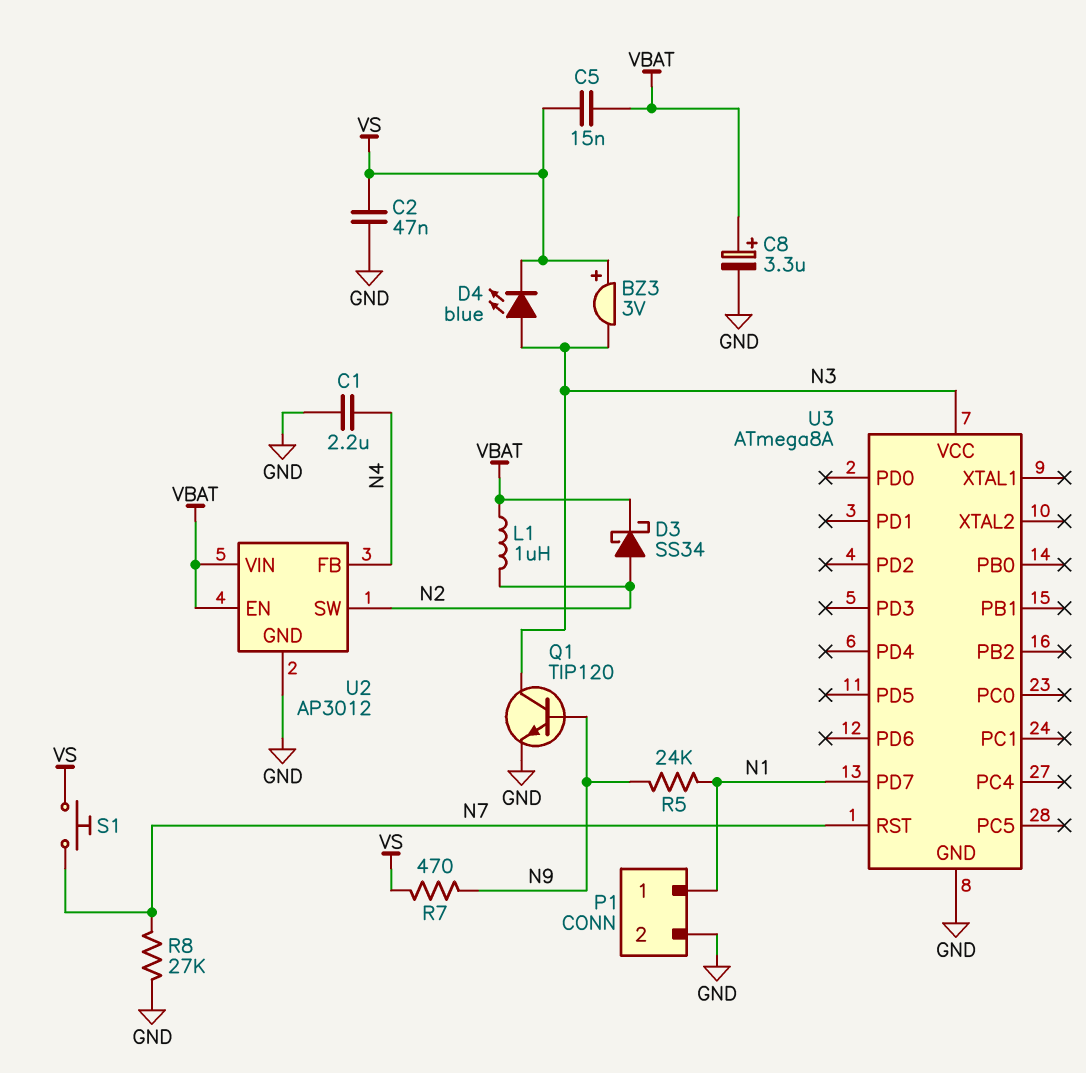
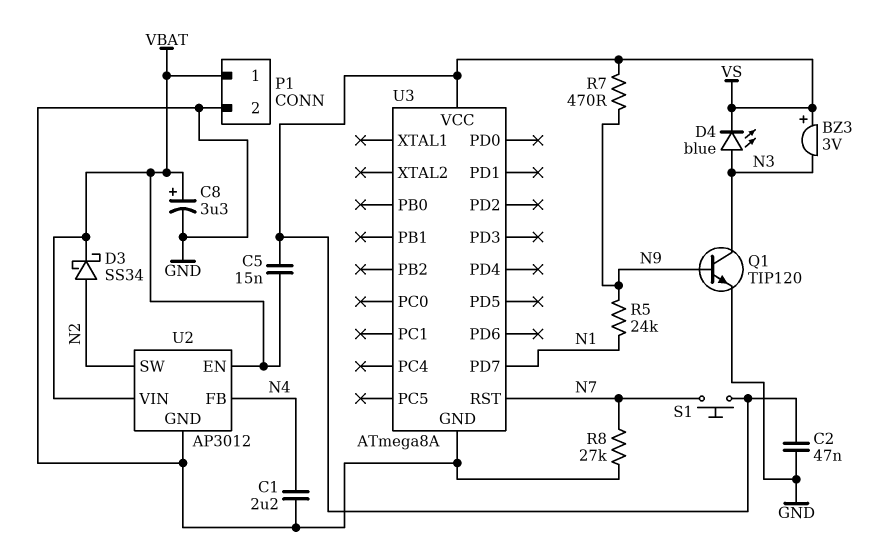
L1: 1uH (N2, VBAT) -> none
P1 pin 1: N1 -> VBAT
U3 pin VCC: N3 -> VS

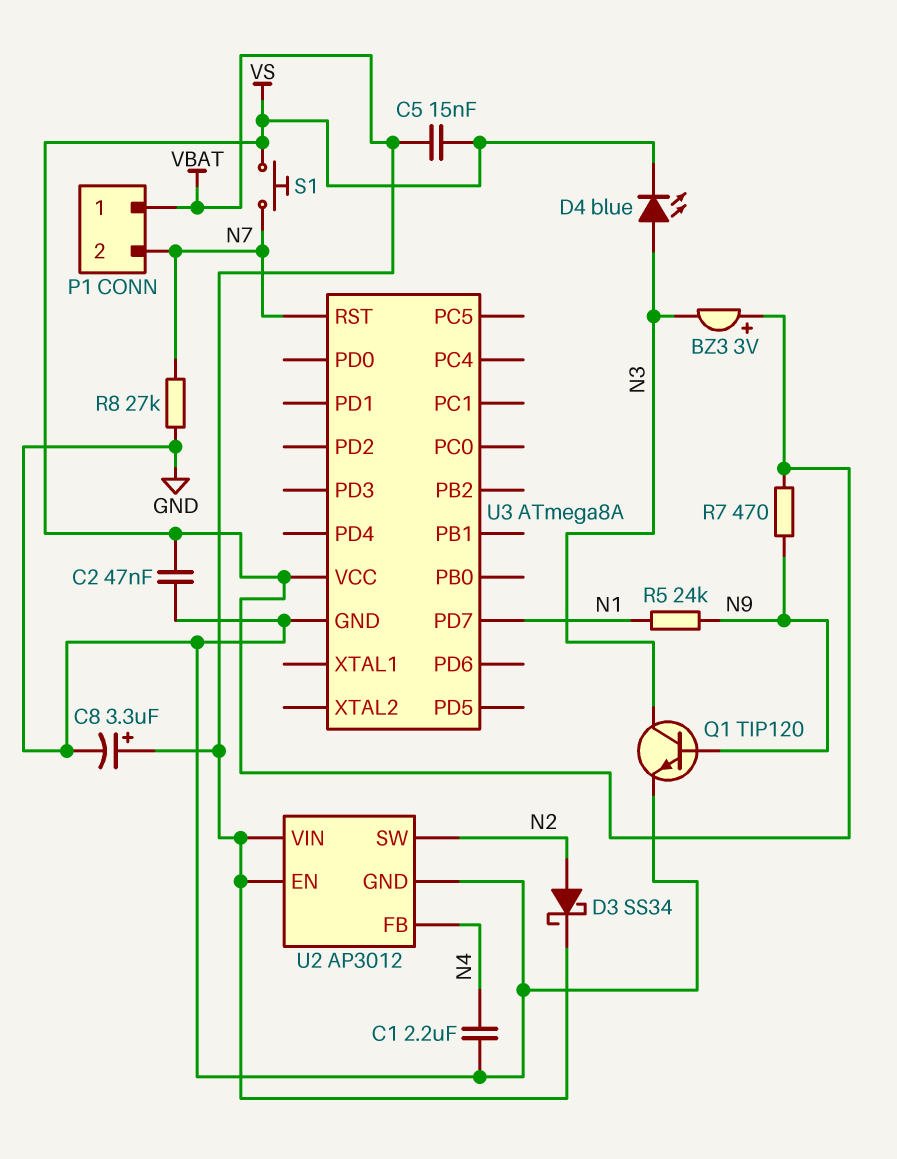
P1 pin 2: GND -> N7

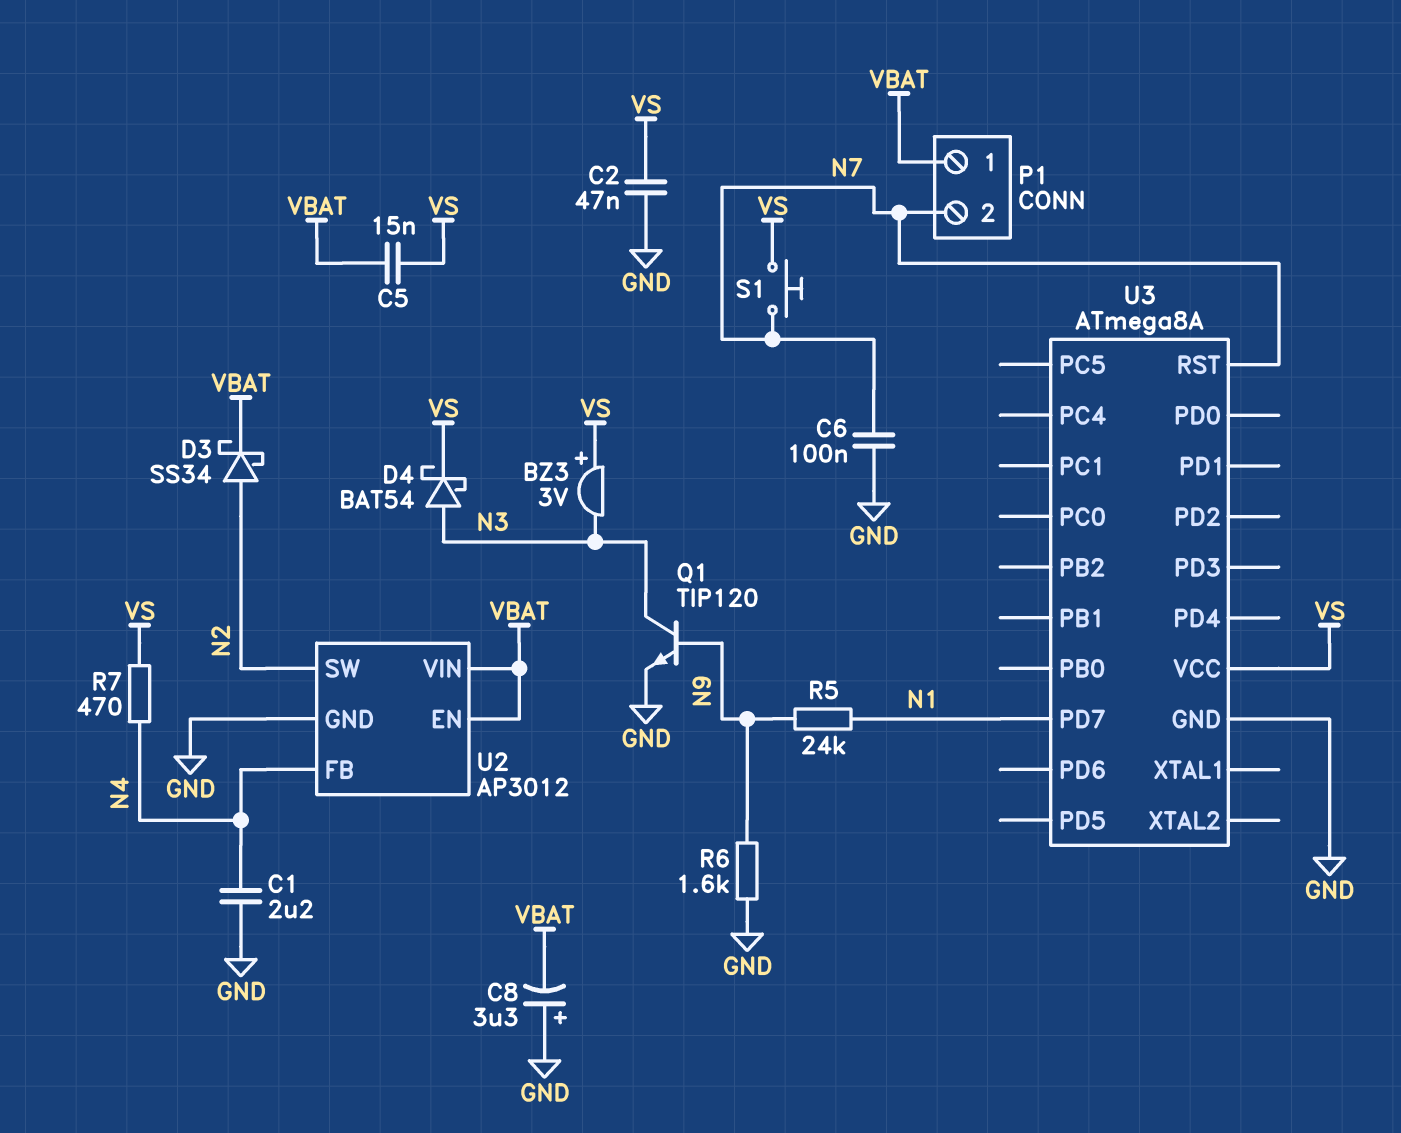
C6: none -> 100nF (GND, N7)
C8: 3.3uF (plus VBAT, minus GND) -> 3.3uF (plus GND, minus VBAT)
D4: LED blue (A N3, K VS) -> schottky BAT54 (A N3, K VS)
R6: none -> 1.6k (GND, N9)
R7: 470 (N9, VS) -> 470 (N4, VS)
R8: 27k (GND, N7) -> none

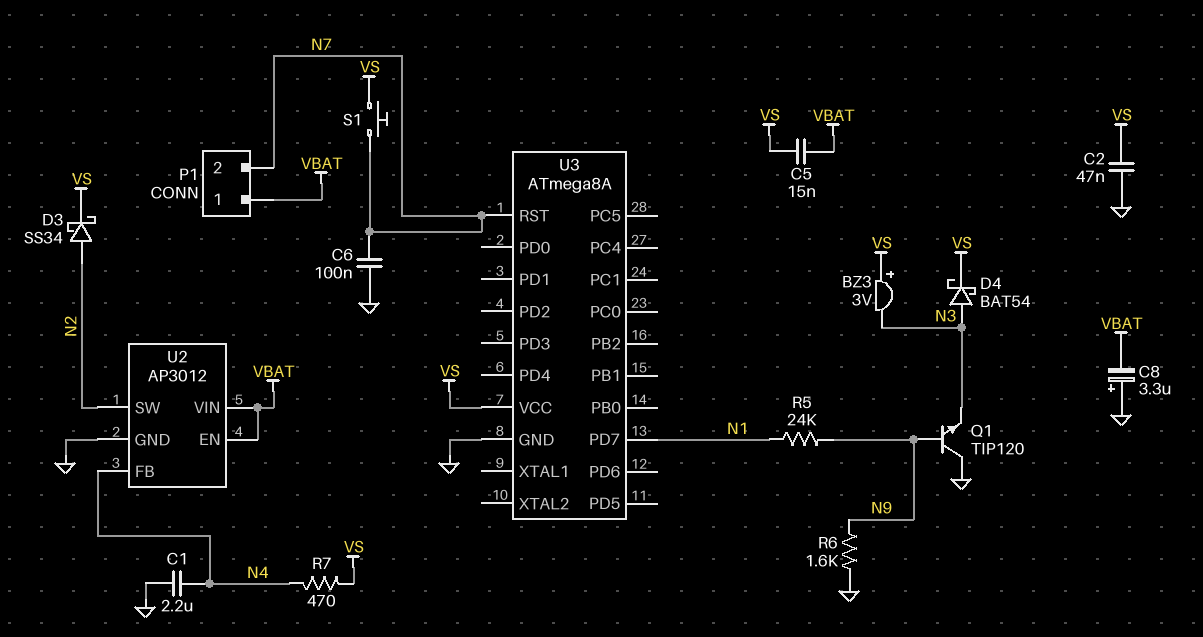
D3: schottky SS34 (A N2, K VBAT) -> schottky SS34 (A N2, K VS)
Q1: NPN TIP120 (B N9, C N3, E GND) -> NPN TIP120 (B N9, C GND, E N3)

